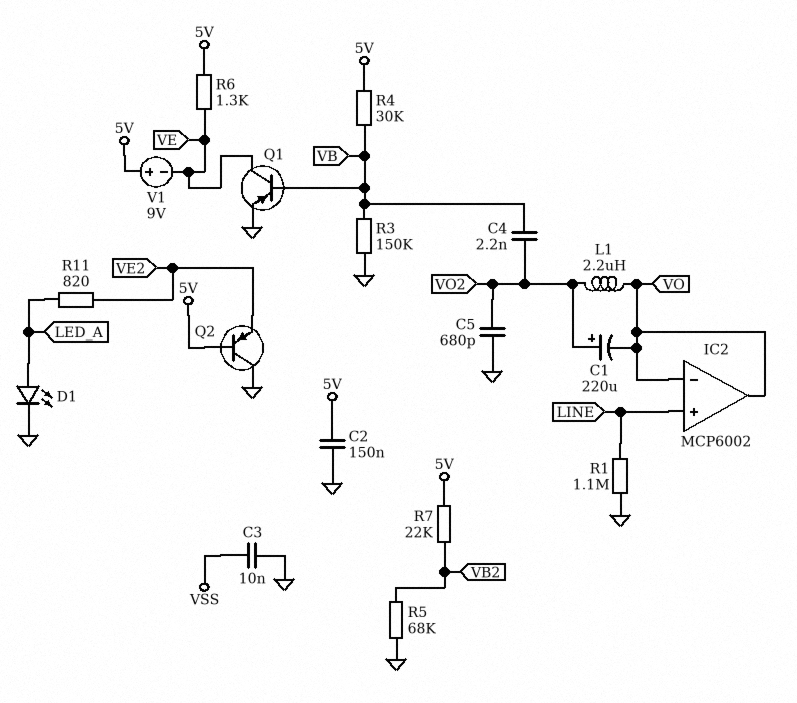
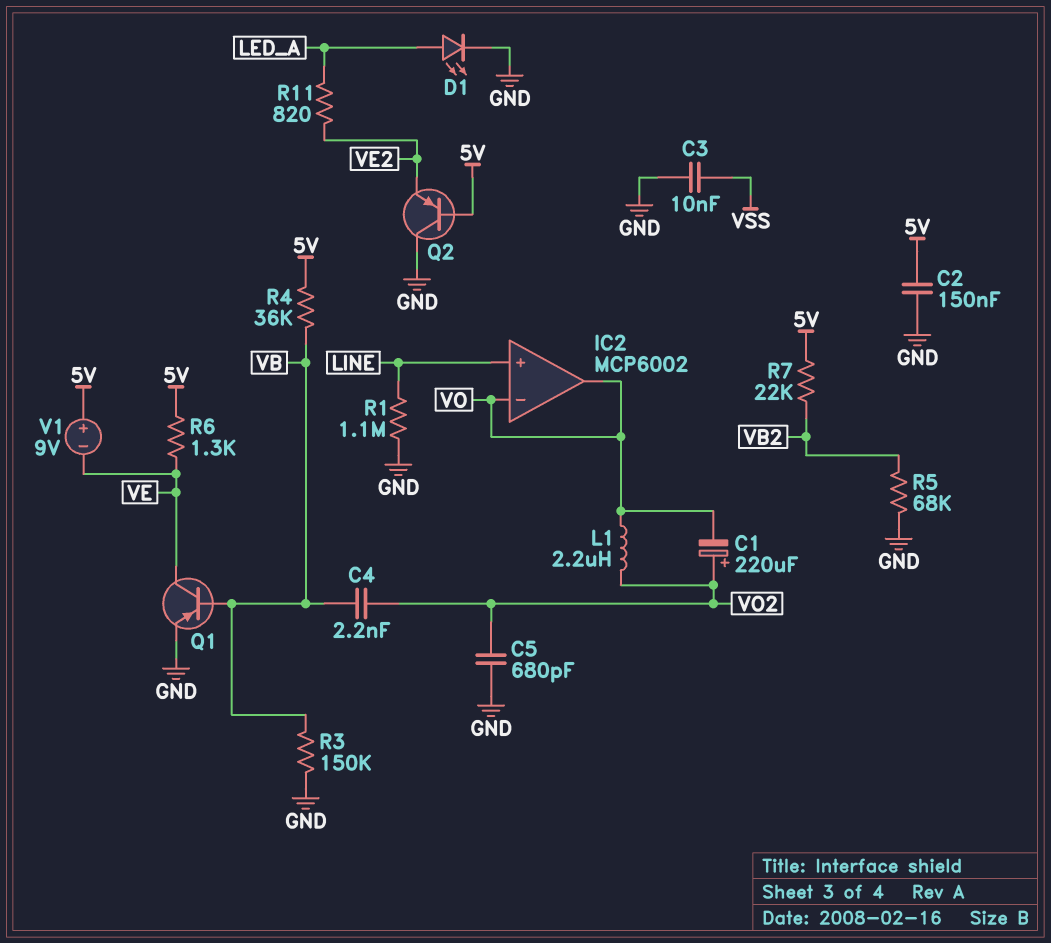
R4: 30k (5V, VB) -> 36k (5V, VB)

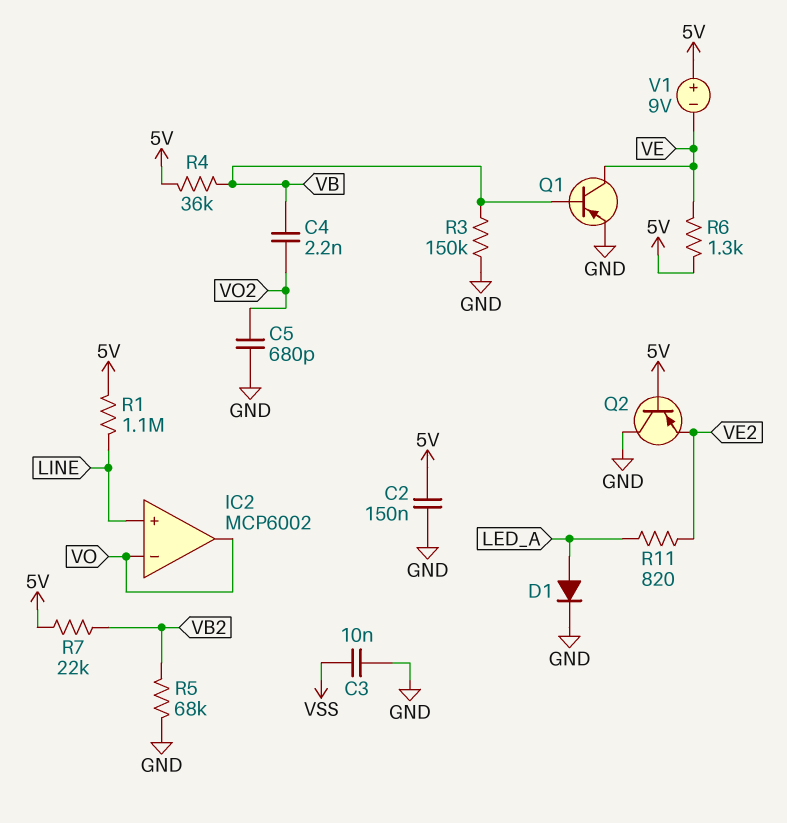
C1: 220uF (plus VO2, minus VO) -> none
D1: LED (A LED_A, K GND) -> diode (A LED_A, K GND)
L1: 2.2uH (VO, VO2) -> none
R1: 1.1M (GND, LINE) -> 1.1M (5V, LINE)

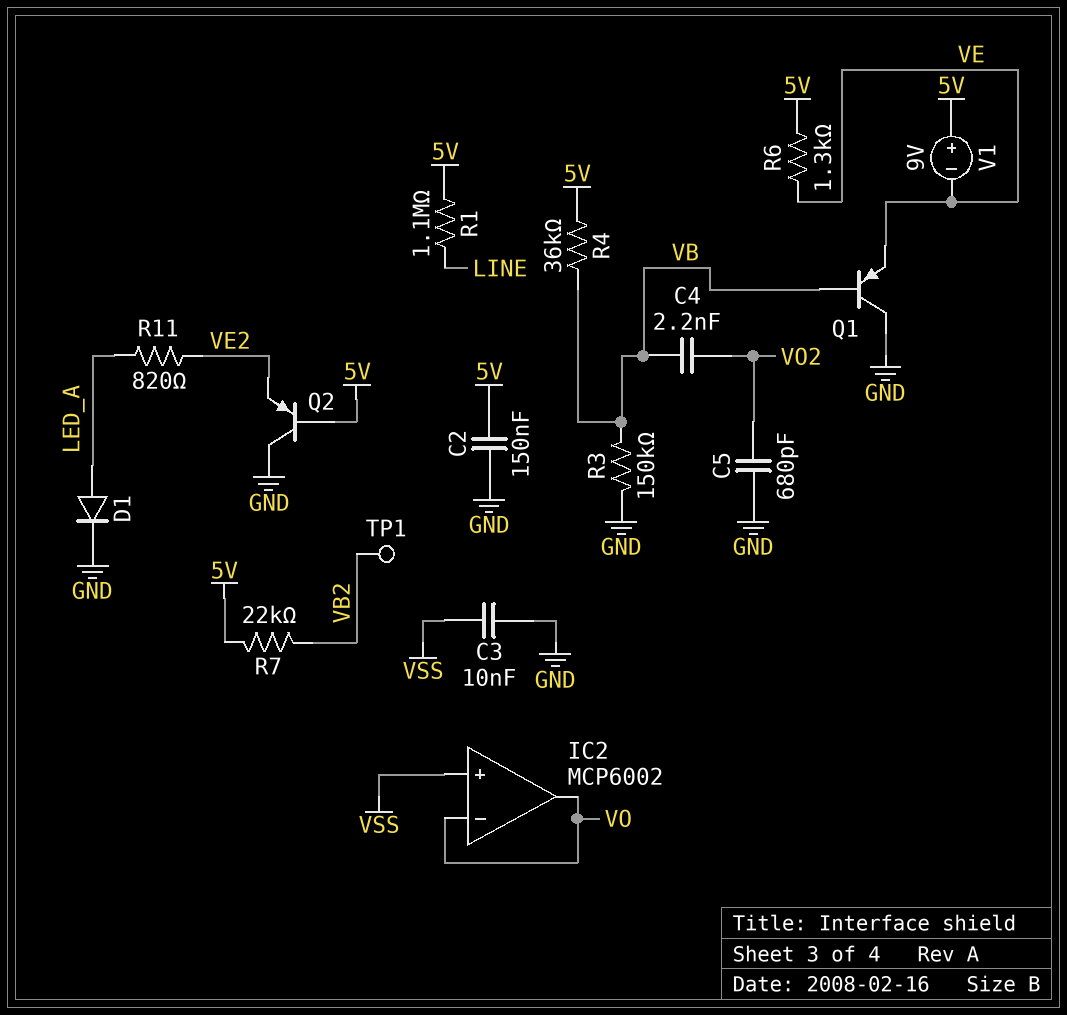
IC2 pin in+: LINE -> VSS
Q1: PNP (B VB, C VE, E GND) -> PNP (B VB, C GND, E VE)
R5: 68k (GND, VB2) -> none
TP1: none -> test point (VB2)

